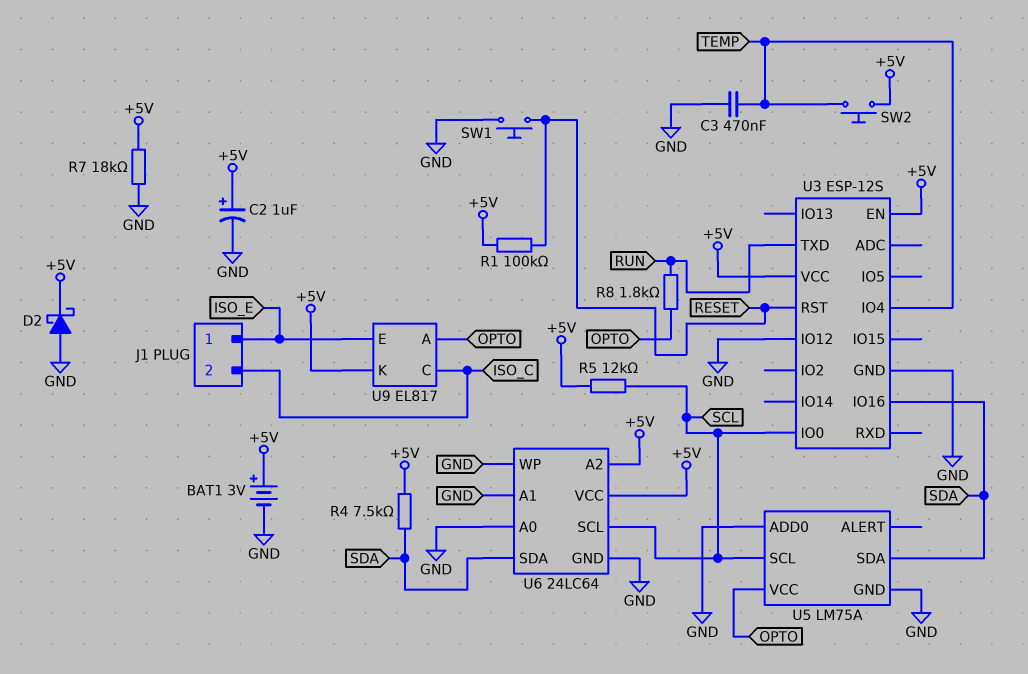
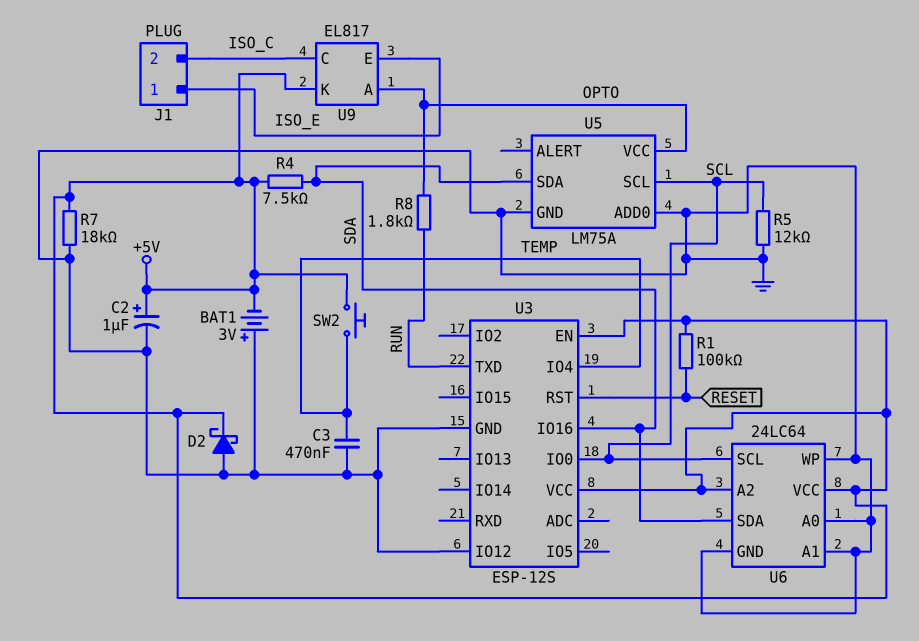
BAT1: 3V (plus +5V, minus GND) -> 3V (plus GND, minus +5V)
R5: 12k (+5V, SCL) -> 12k (GND, SCL)
SW1: button (GND, RESET) -> none

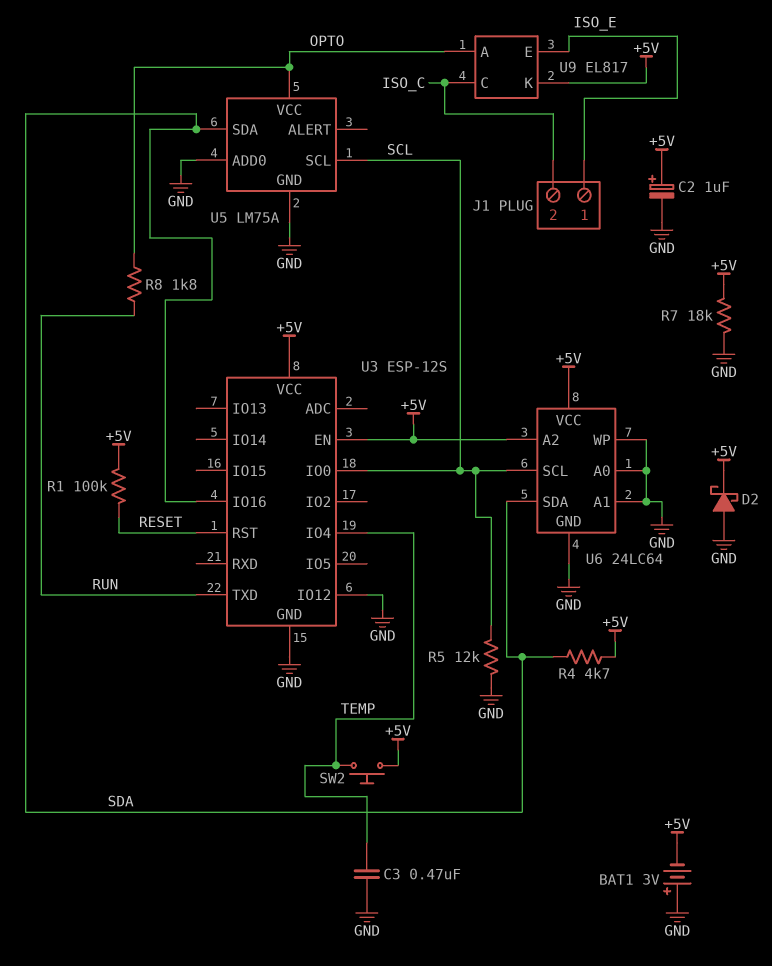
R4: 7.5k (+5V, SDA) -> 4.7k (+5V, SDA)

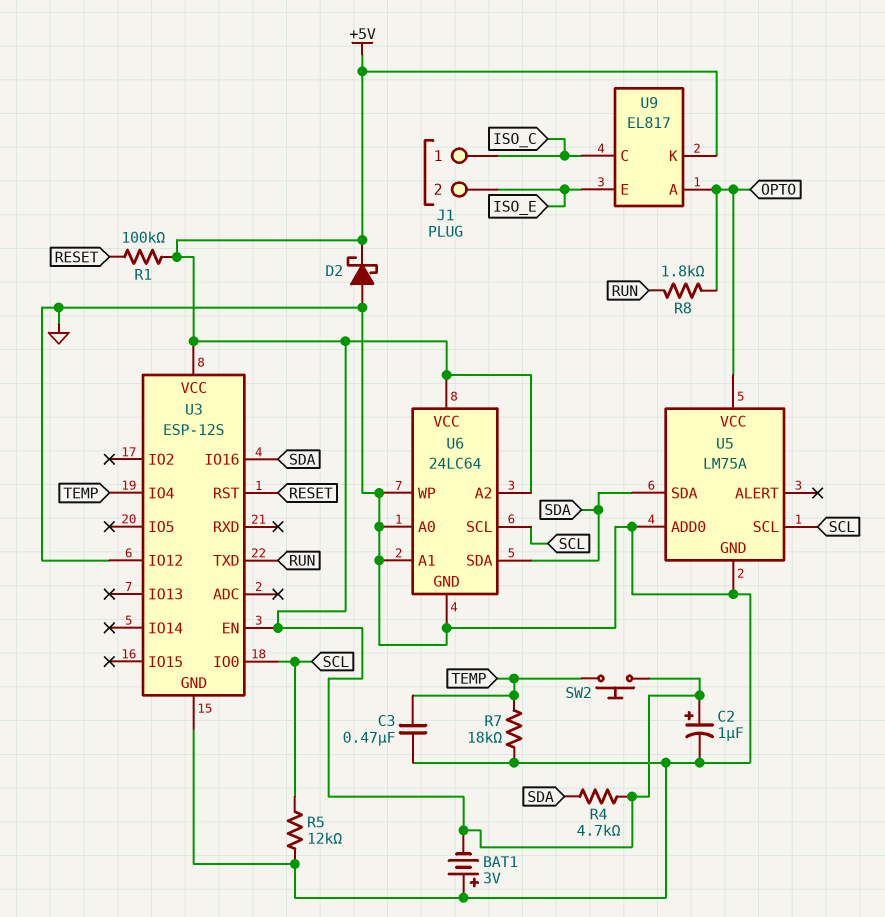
J1 pin 1: ISO_E -> ISO_C
J1 pin 2: ISO_C -> ISO_E
R7: 18k (+5V, GND) -> 18k (GND, TEMP)

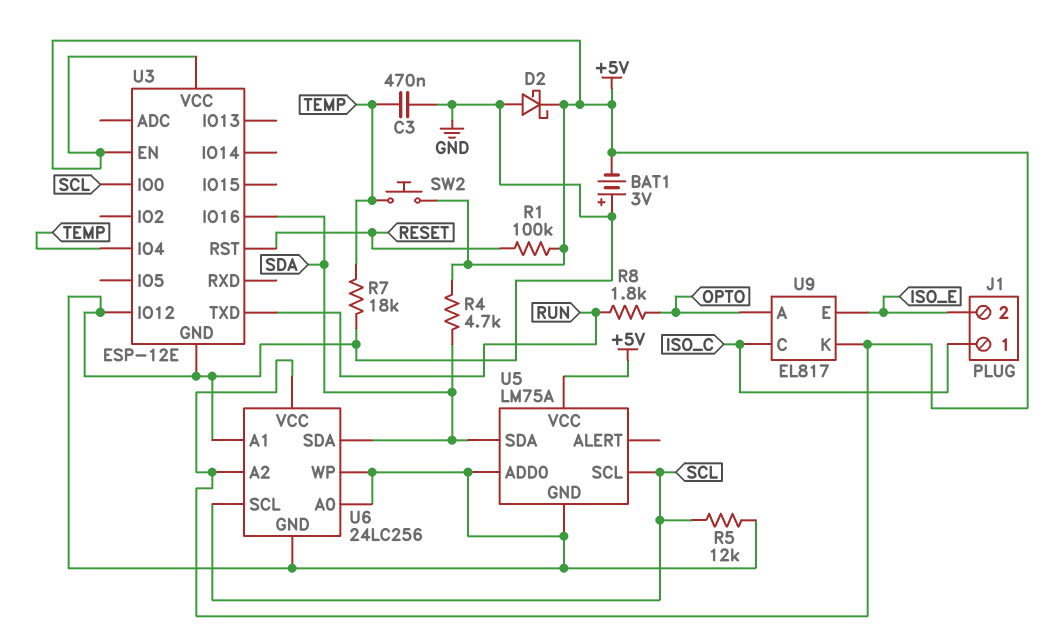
C2: 1uF (plus +5V, minus GND) -> none
U3: ESP-12S -> ESP-12E
U5 pin VCC: OPTO -> +5V
U6: 24LC64 -> 24LC256

